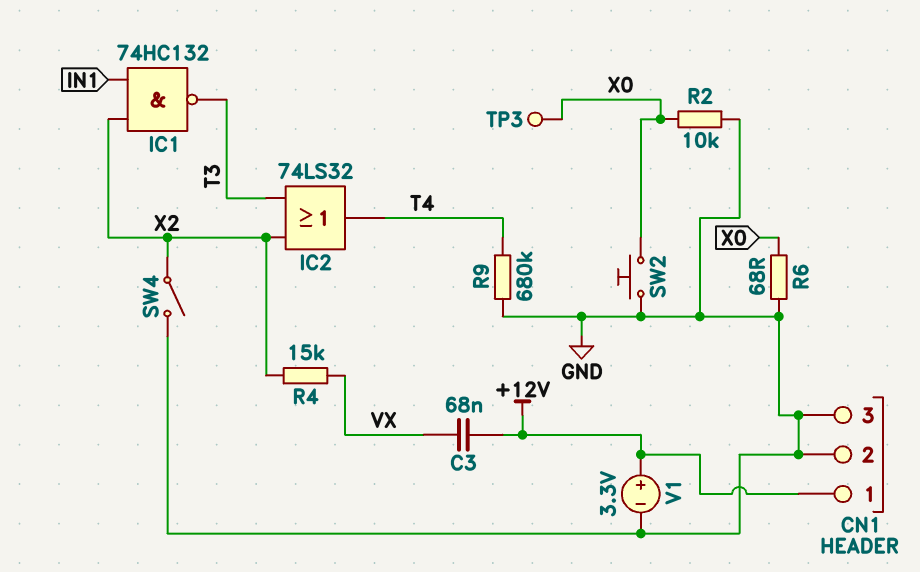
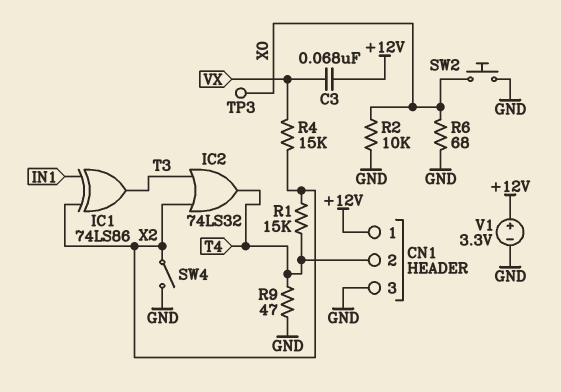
CN1 pin 2: GND -> T4
IC1: NAND 74HC132 (in IN1, in X2, out T3) -> XOR 74LS86 (in IN1, in X2, out T3)
R1: none -> 15k (T4, X2)
R9: 680k (GND, T4) -> 47 (GND, T4)

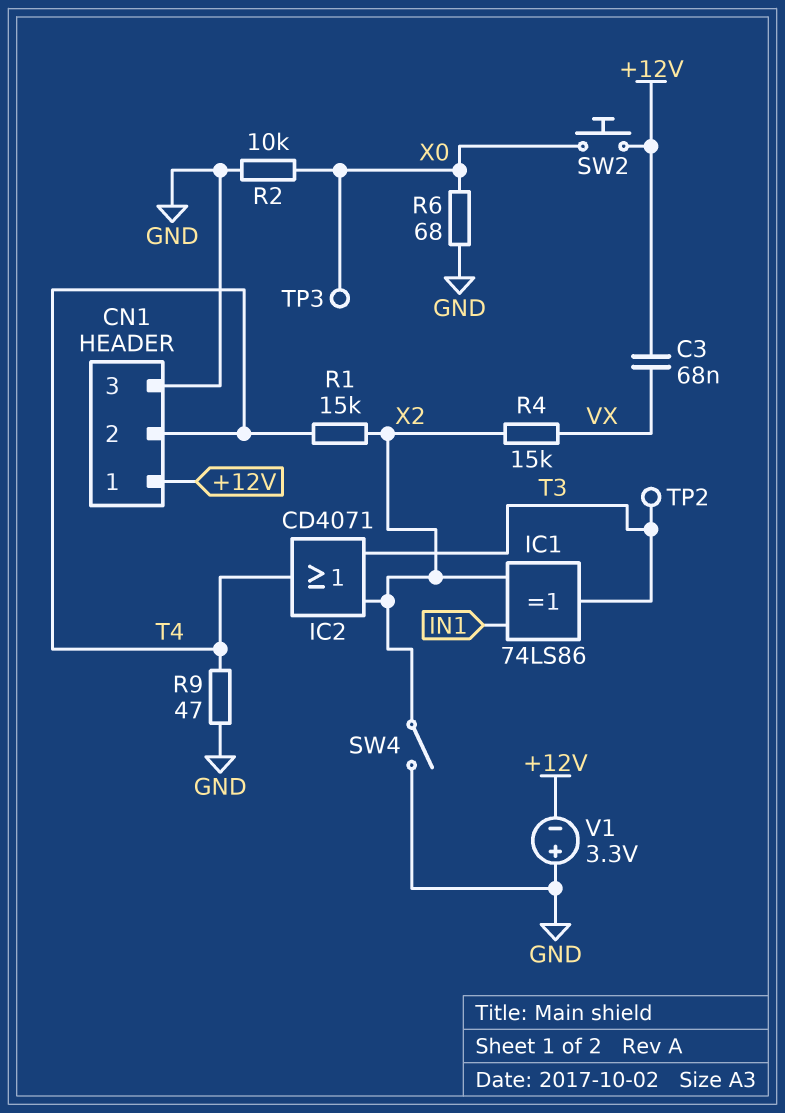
IC2: OR 74LS32 (in T3, in X2, out T4) -> OR CD4071 (in T3, in X2, out T4)
SW2: button (GND, X0) -> button (+12V, X0)
TP2: none -> test point (T3)
V1: 3.3V (plus +12V, minus GND) -> 3.3V (plus GND, minus +12V)

